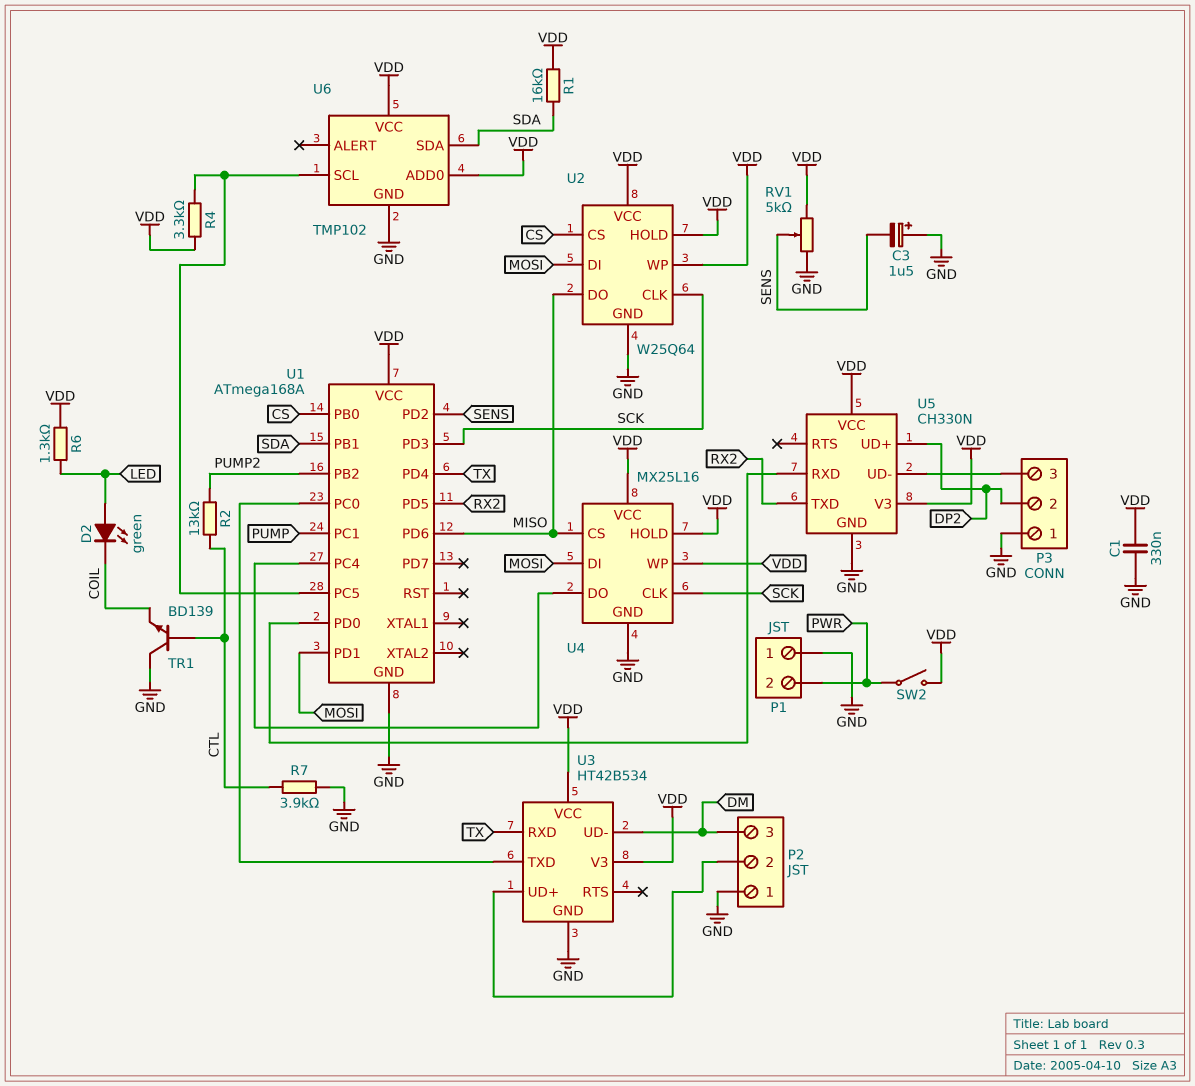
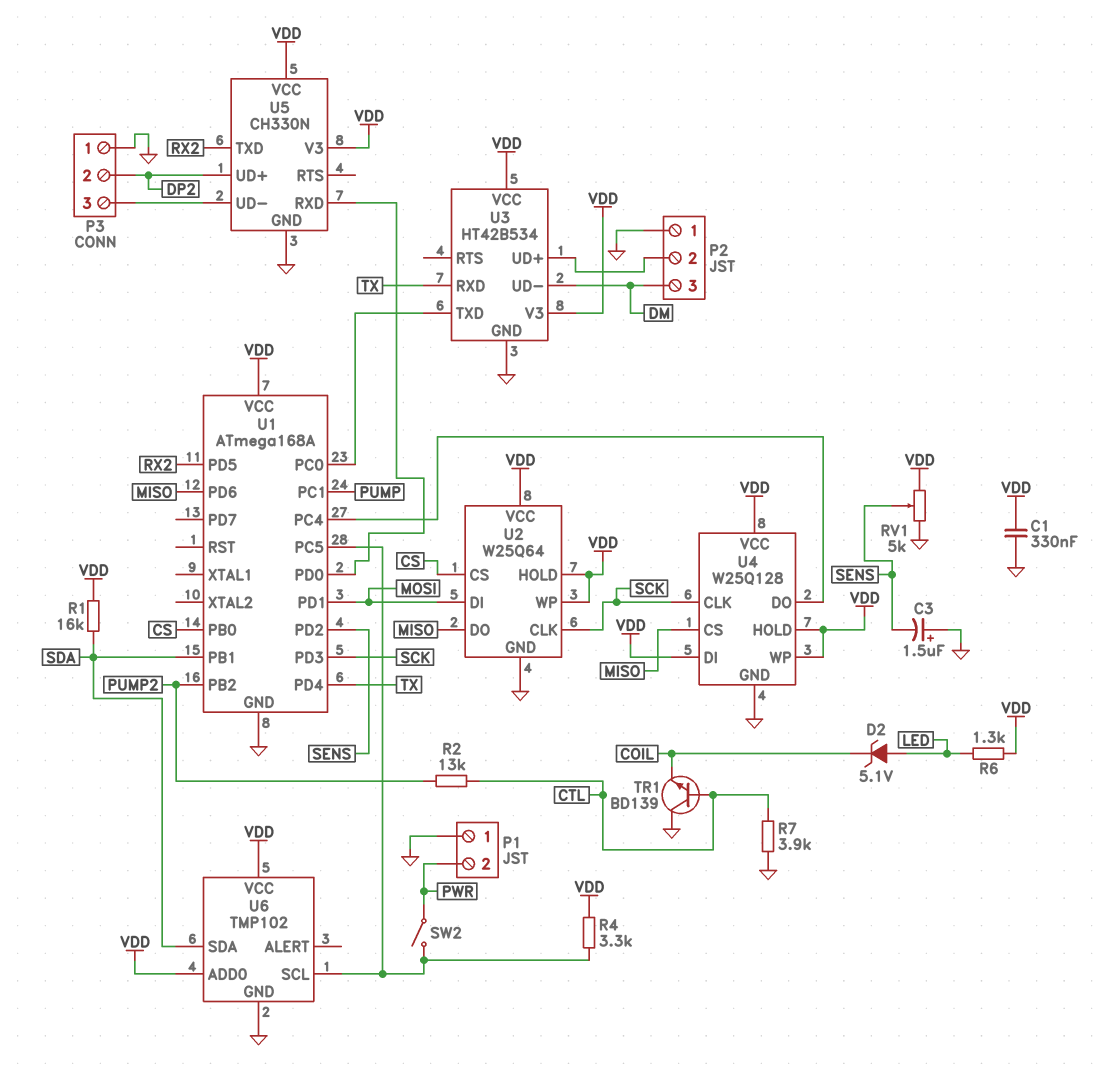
D2: LED green (A LED, K COIL) -> zener 5.1V (A LED, K COIL)
SW2: switch (PWR, VDD) -> switch (PWR, U1/PC5)
U4: MX25L16 -> W25Q128
U4 pin DI: MOSI -> VDD

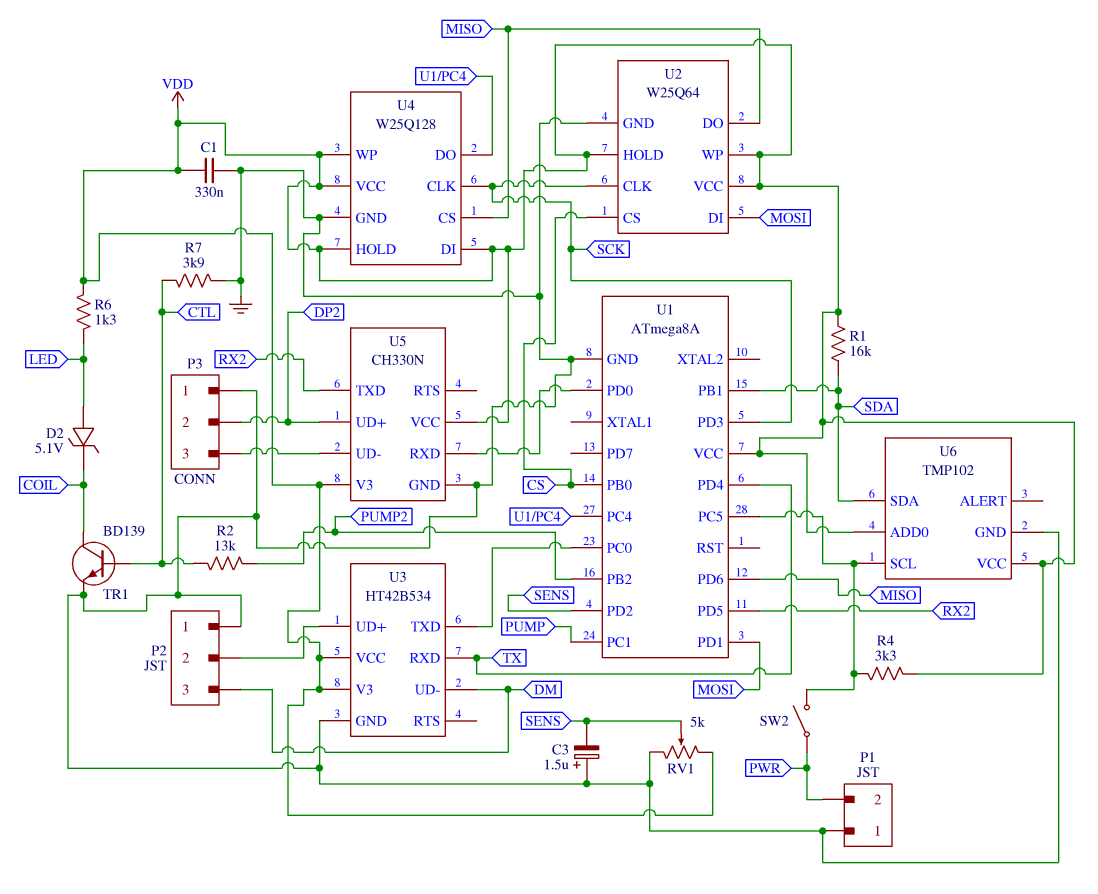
TR1: NPN BD139 (B CTL, C GND, E COIL) -> NPN BD139 (B CTL, C COIL, E GND)
U1: ATmega168A -> ATmega8A

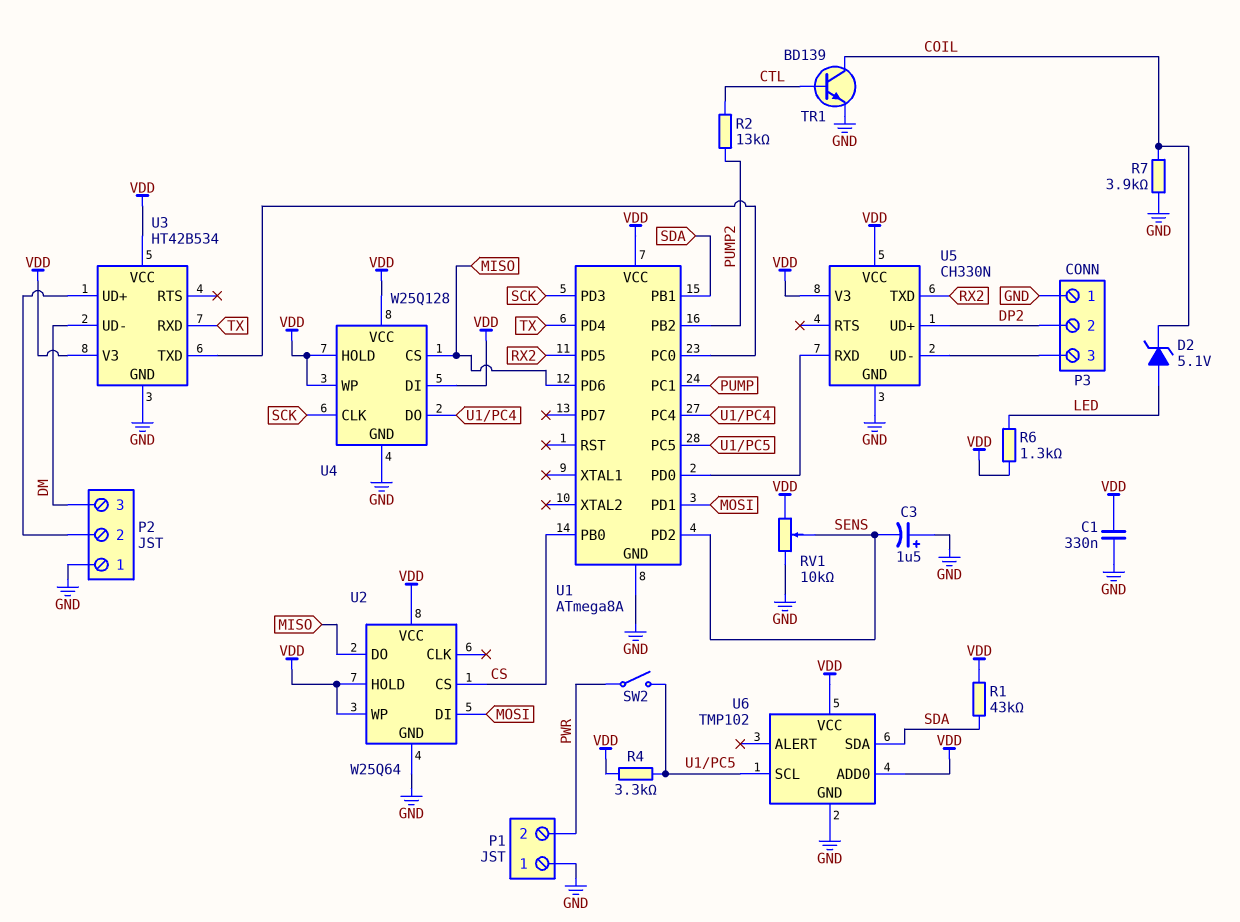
R1: 16k (SDA, VDD) -> 43k (SDA, VDD)
R7: 3.9k (CTL, GND) -> 3.9k (COIL, GND)
RV1: 5k (GND, VDD, wiper SENS) -> 10k (GND, VDD, wiper SENS)
U2 pin CLK: SCK -> none

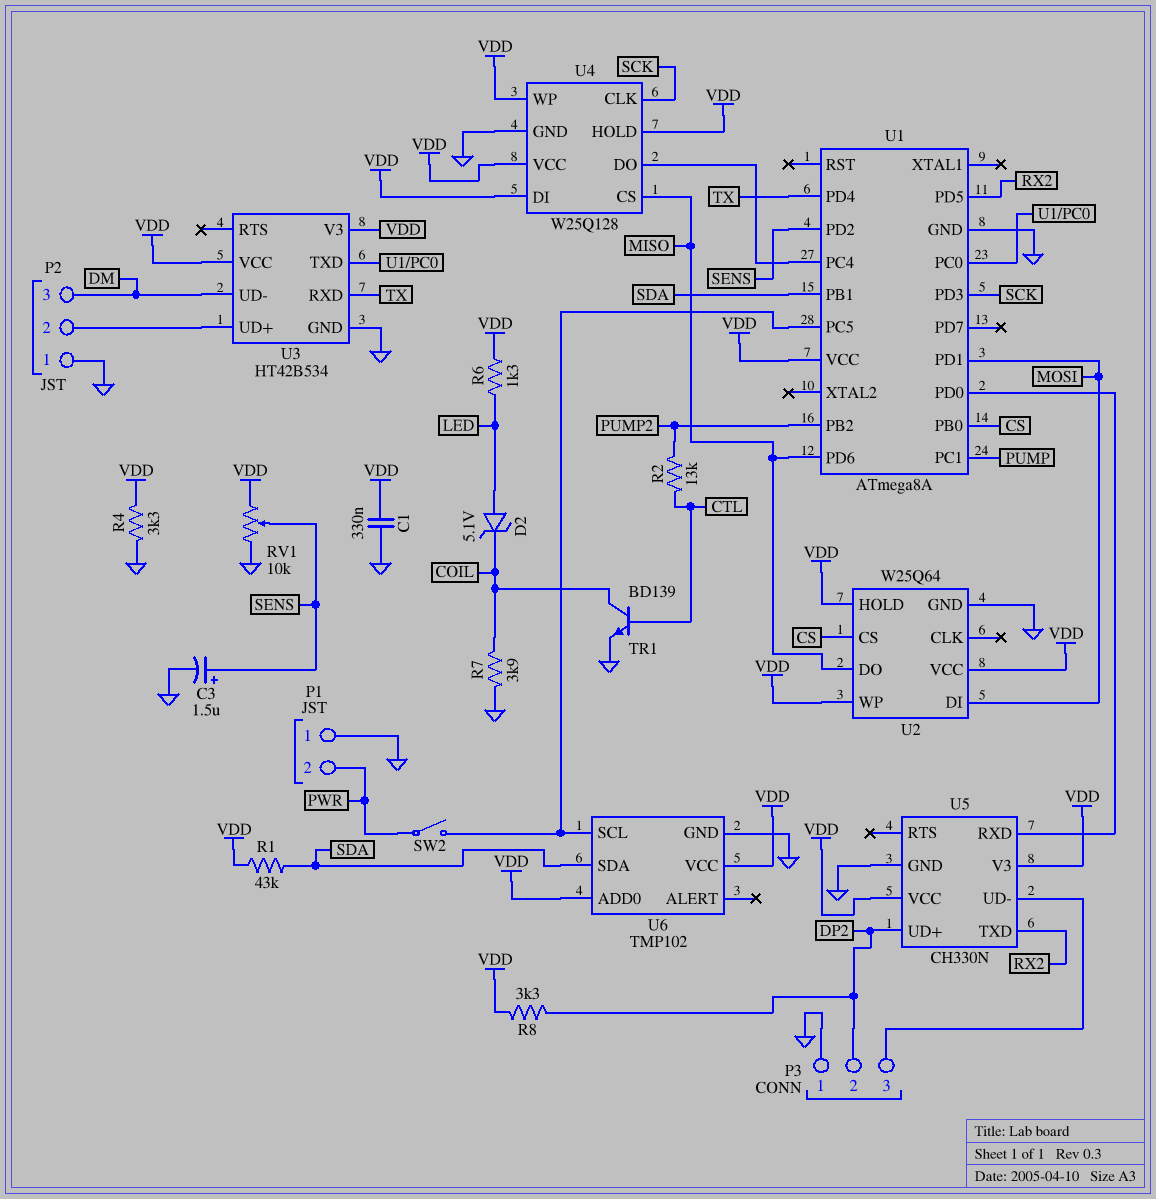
C3: 1.5uF (plus GND, minus SENS) -> 1.5uF (plus SENS, minus GND)
R4: 3.3k (U1/PC5, VDD) -> 3.3k (GND, VDD)
R8: none -> 3.3k (DP2, VDD)

